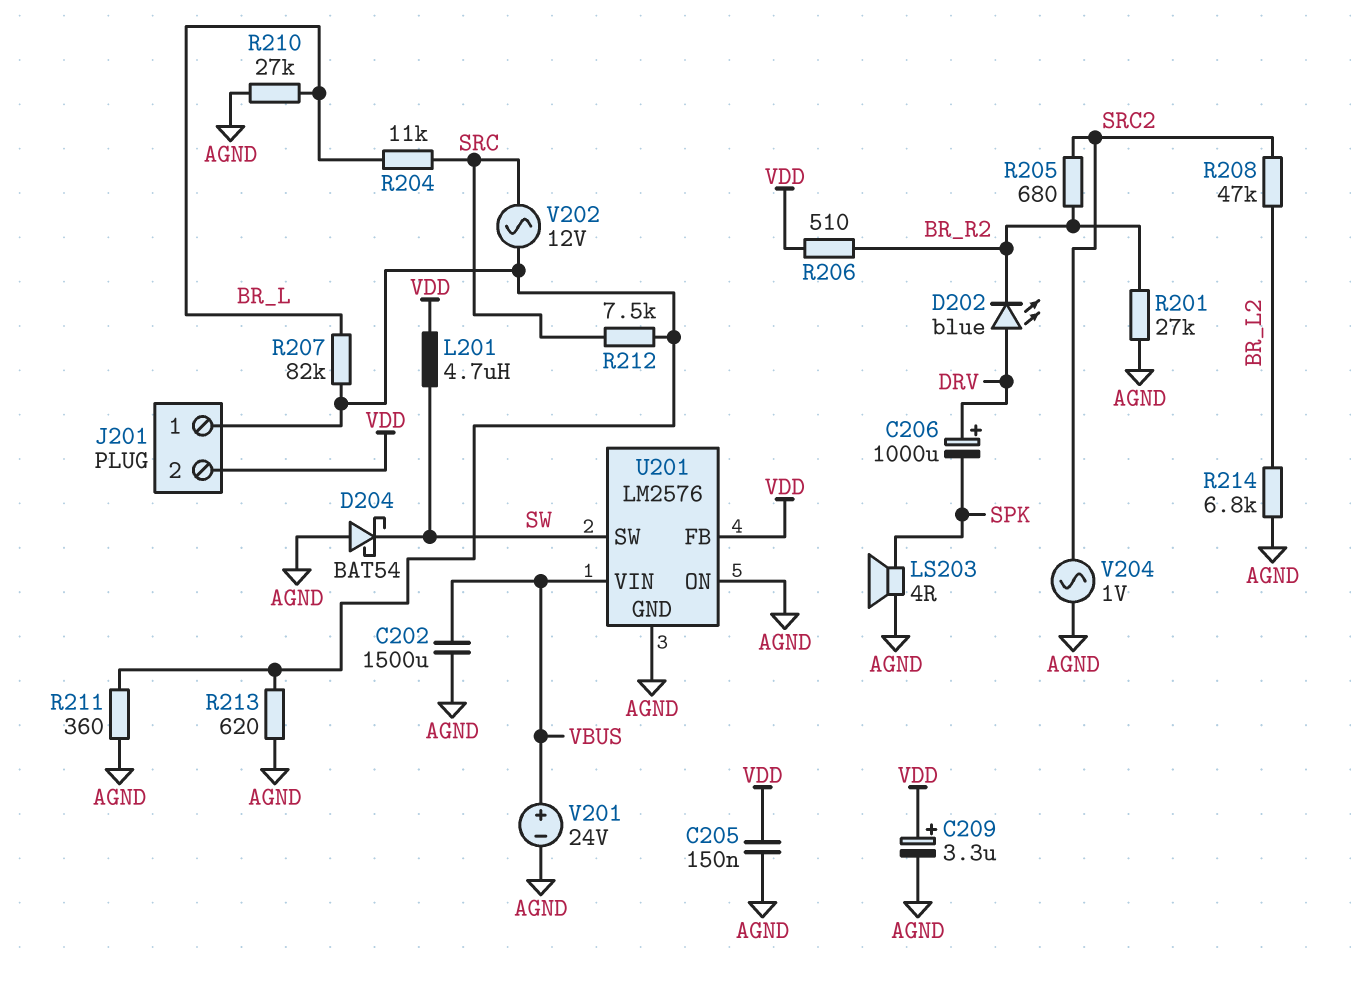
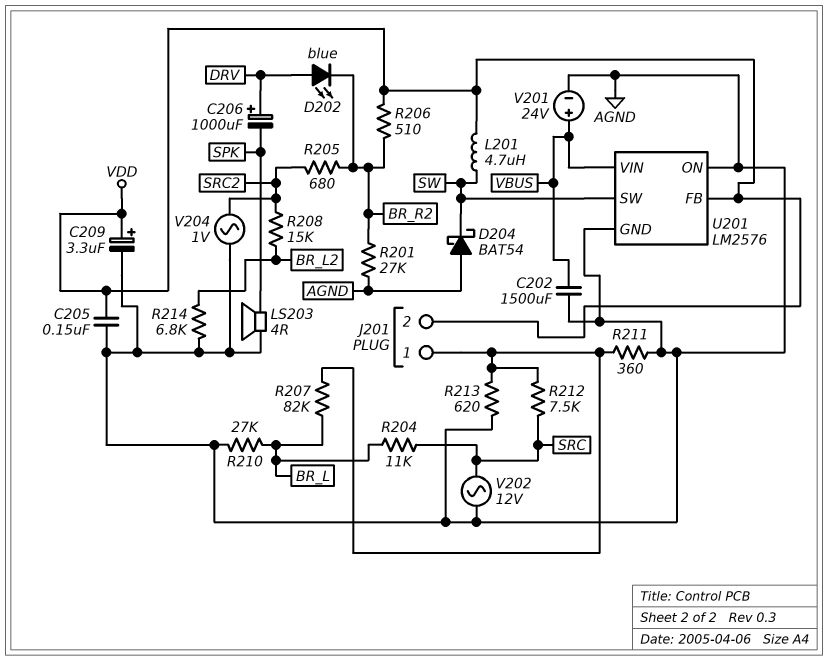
R208: 47k (BR_L2, SRC2) -> 15k (BR_L2, SRC2)
V202: AC 12V (J201/1, SRC) -> AC 12V (AGND, SRC)

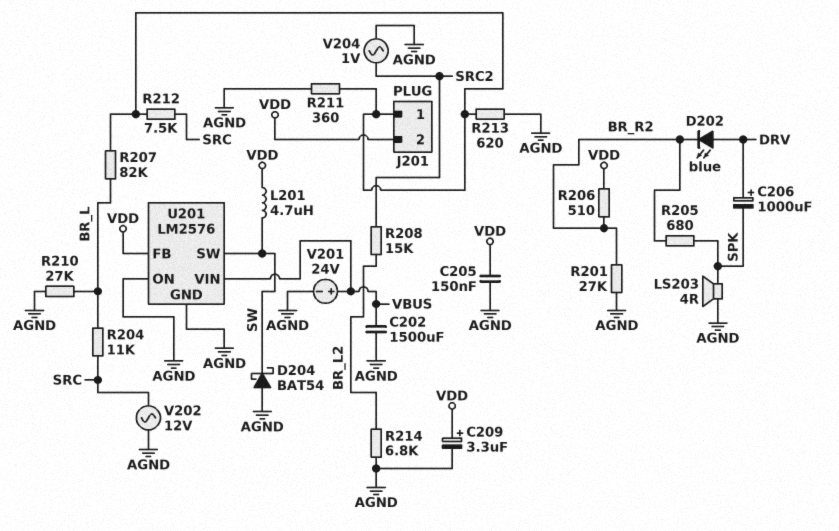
R205: 680 (BR_R2, SRC2) -> 680 (BR_R2, SPK)

